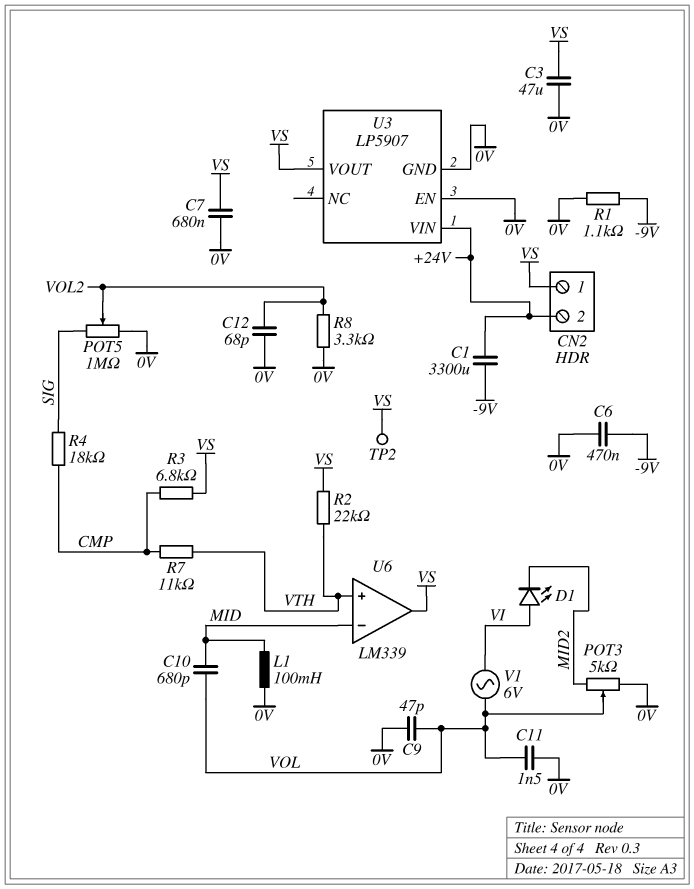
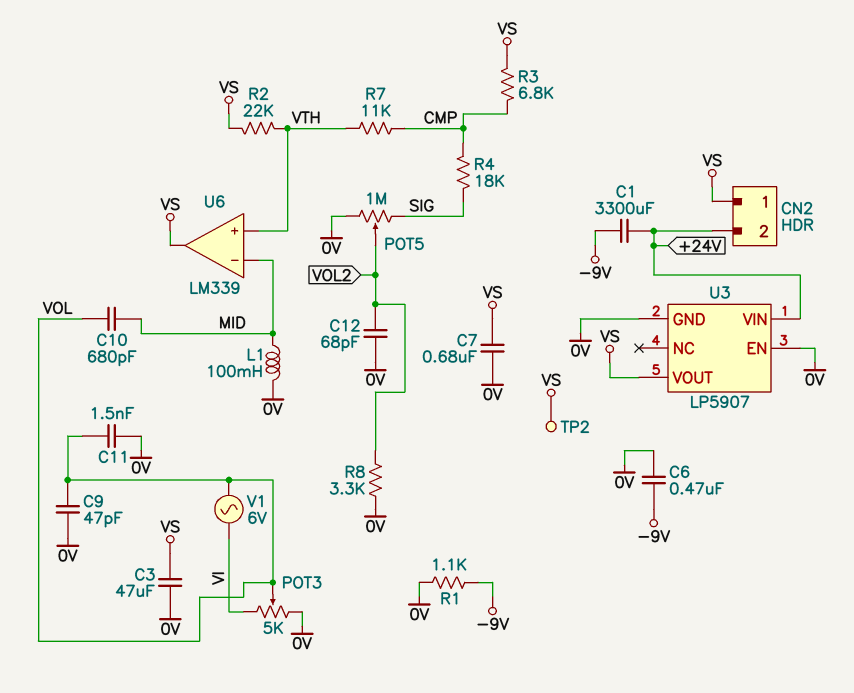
D1: LED (A VI, K MID2) -> none
POT3: 5k (0V, MID2, wiper VOL) -> 5k (0V, VI, wiper VOL)

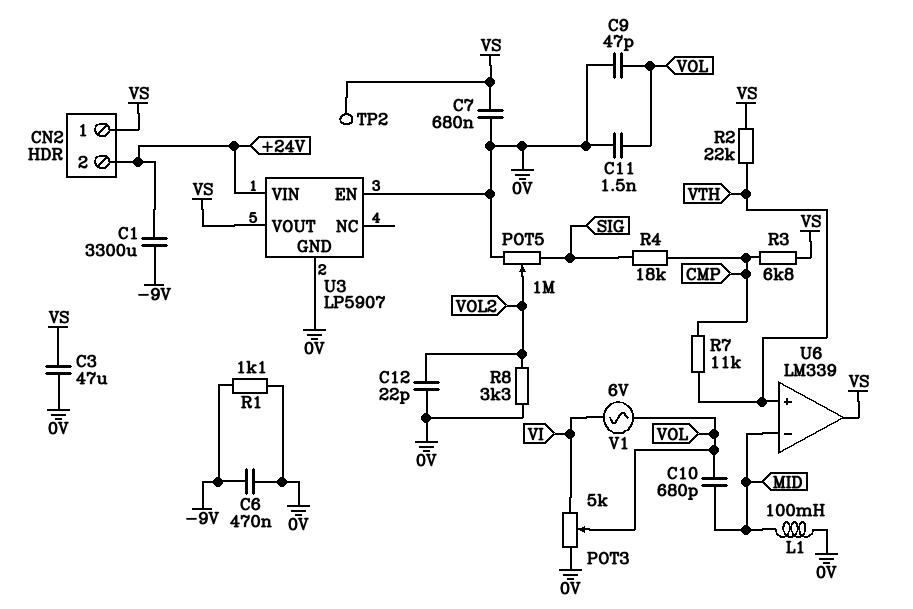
C12: 68pF (0V, VOL2) -> 22pF (0V, VOL2)

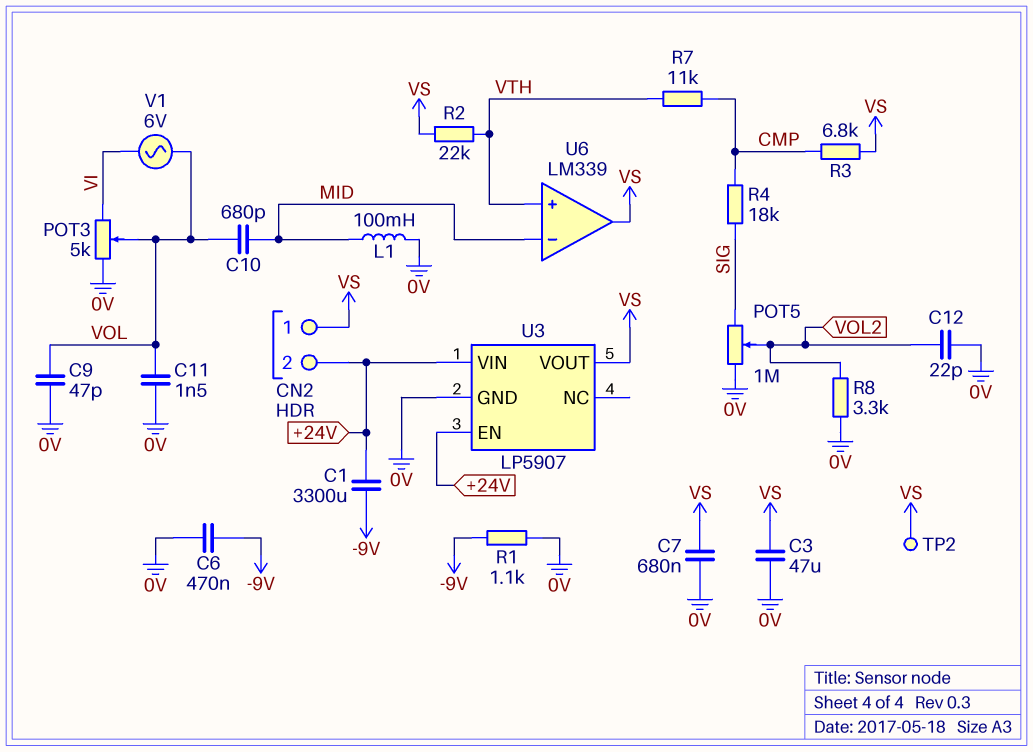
U3 pin EN: 0V -> +24V

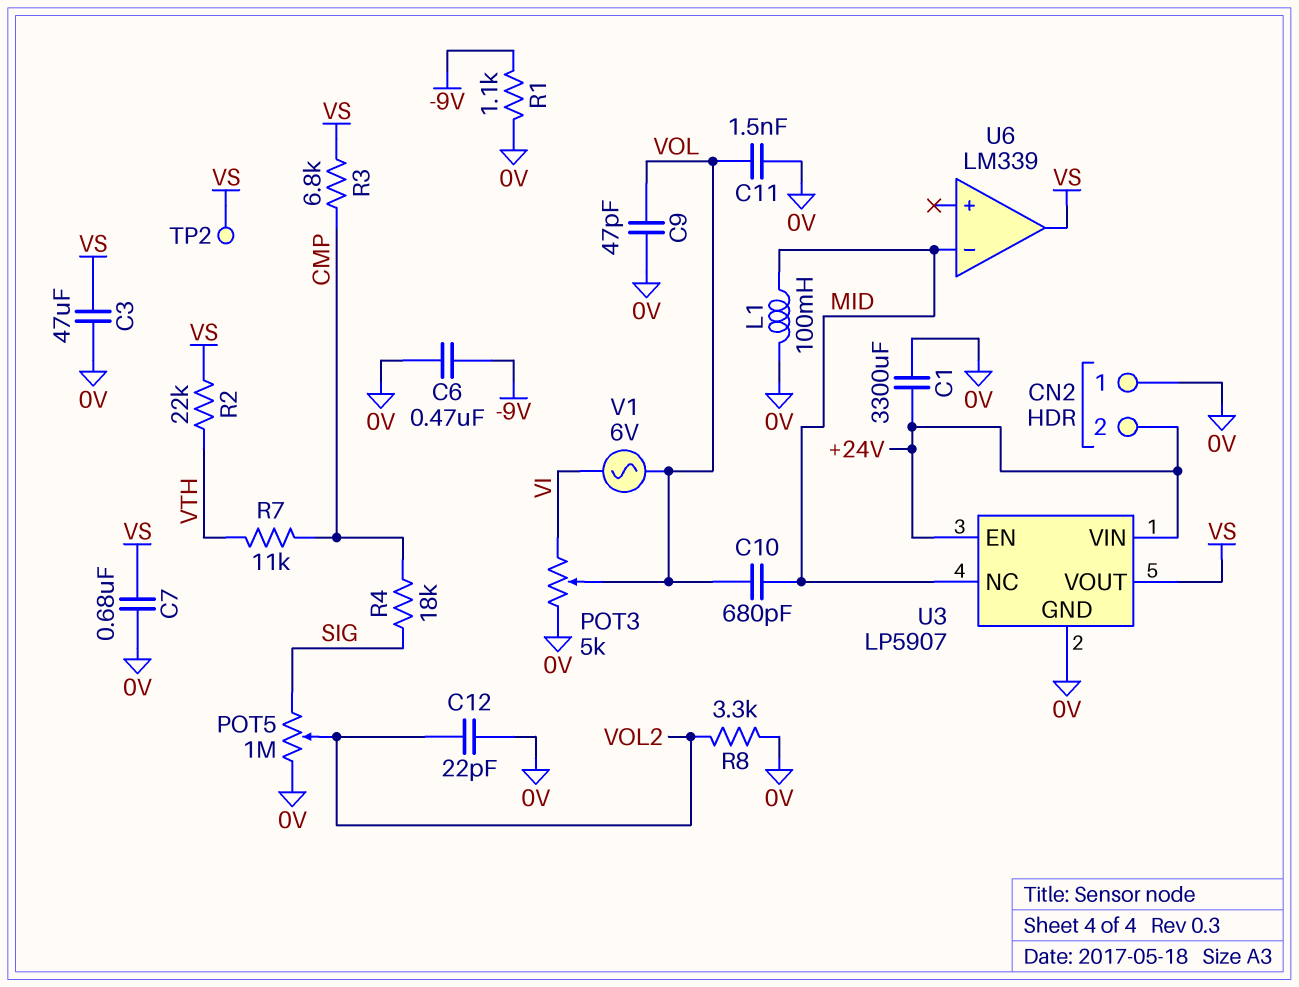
C1: 3300uF (+24V, -9V) -> 3300uF (+24V, 0V)
CN2 pin 1: VS -> 0V
U3 pin NC: none -> MID
U6 pin in+: VTH -> none

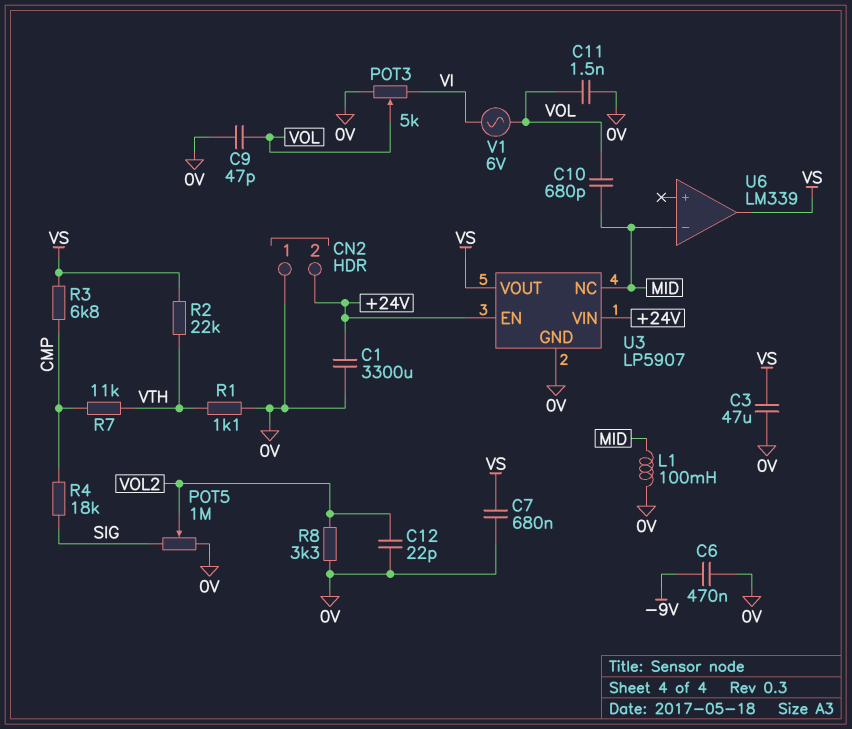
R1: 1.1k (-9V, 0V) -> 1.1k (0V, VTH)
TP2: test point (VS) -> none

